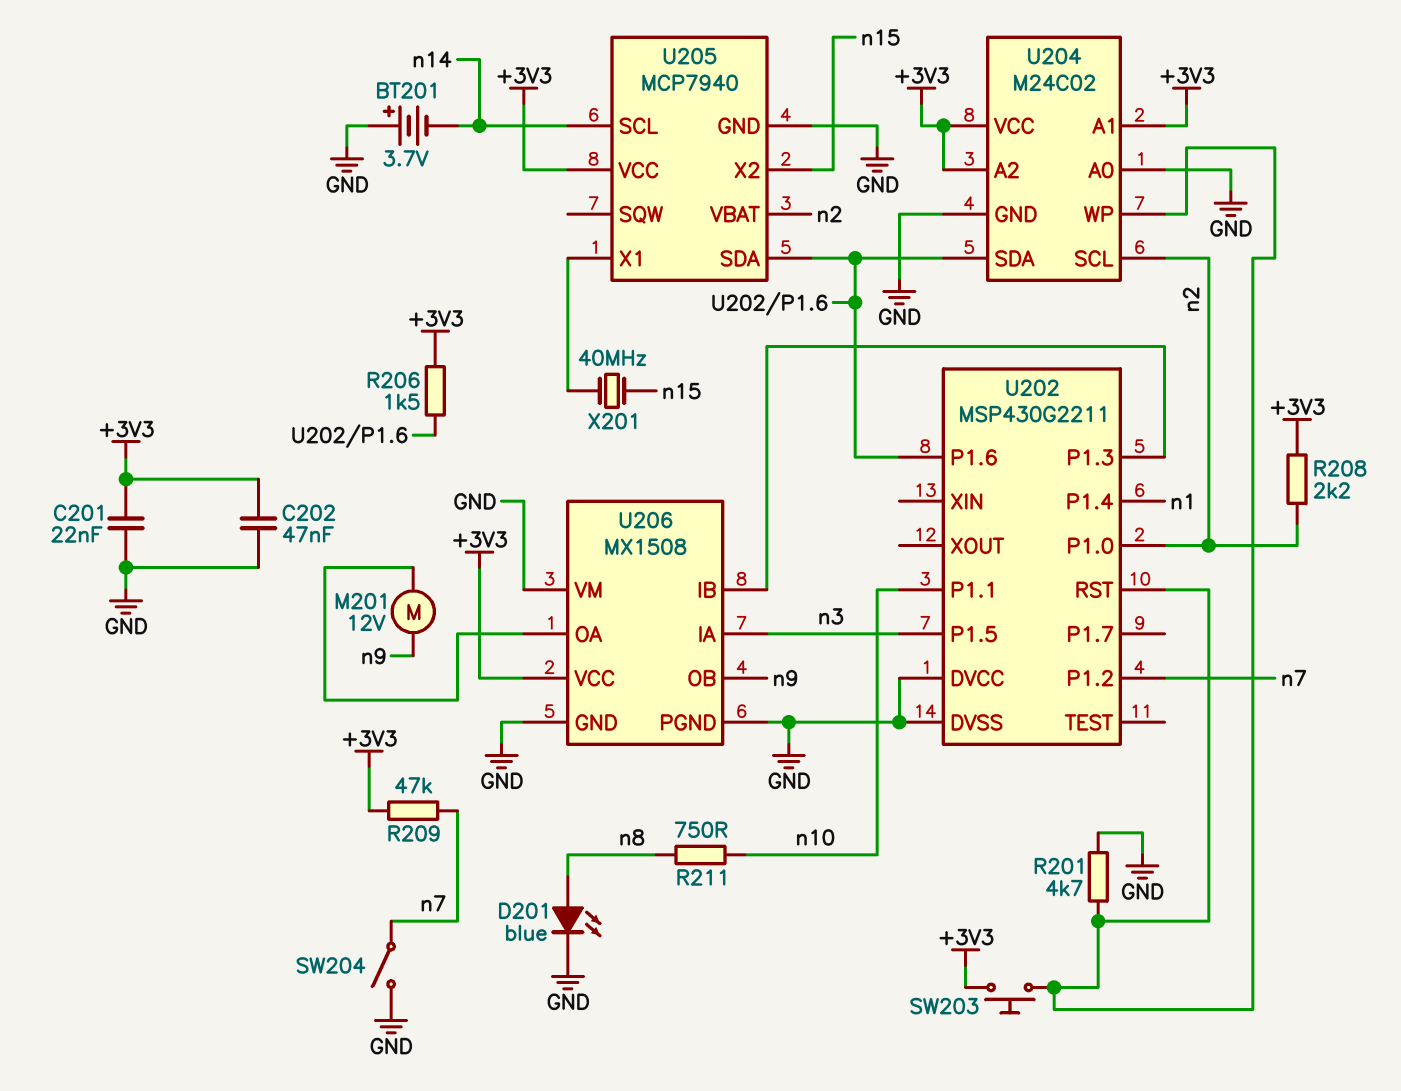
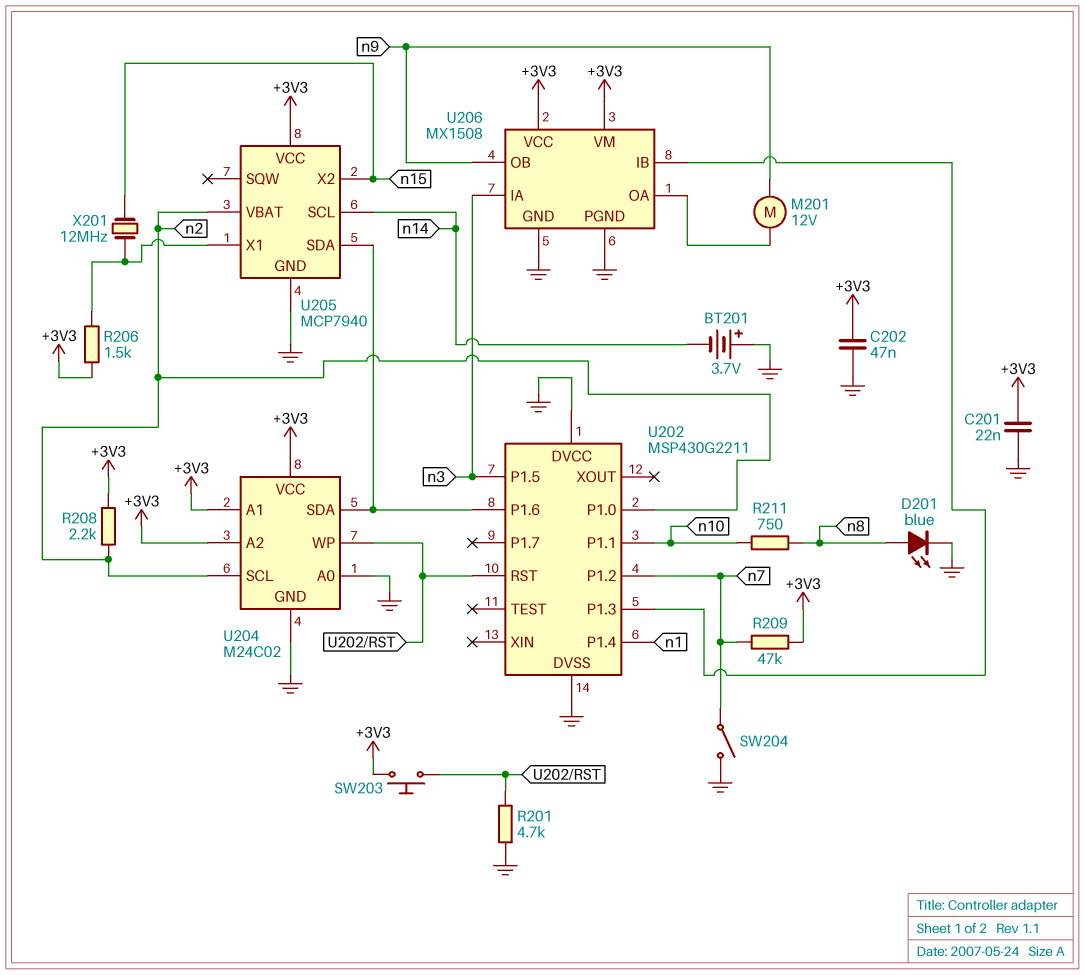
R206: 1.5k (+3V3, U202/P1.6) -> 1.5k (+3V3, U205/X1)
U206 pin VM: GND -> +3V3
X201: 40MHz (U205/X1, n15) -> 12MHz (U205/X1, n15)

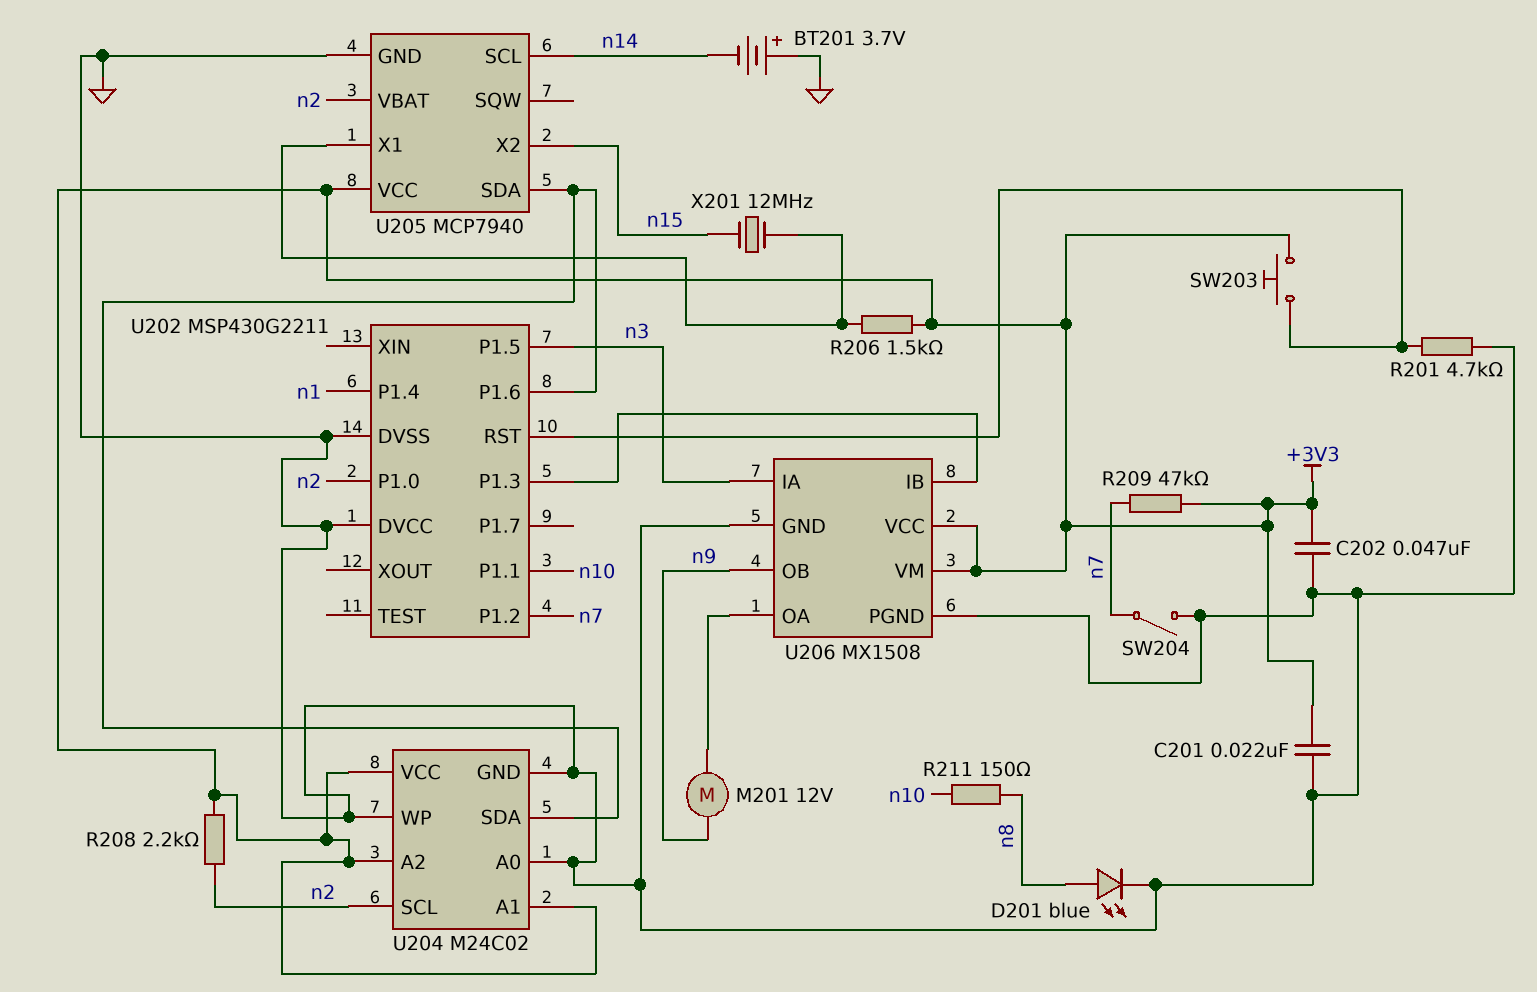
R211: 750 (n8, n10) -> 150 (n8, n10)
U204 pin WP: U202/RST -> GND

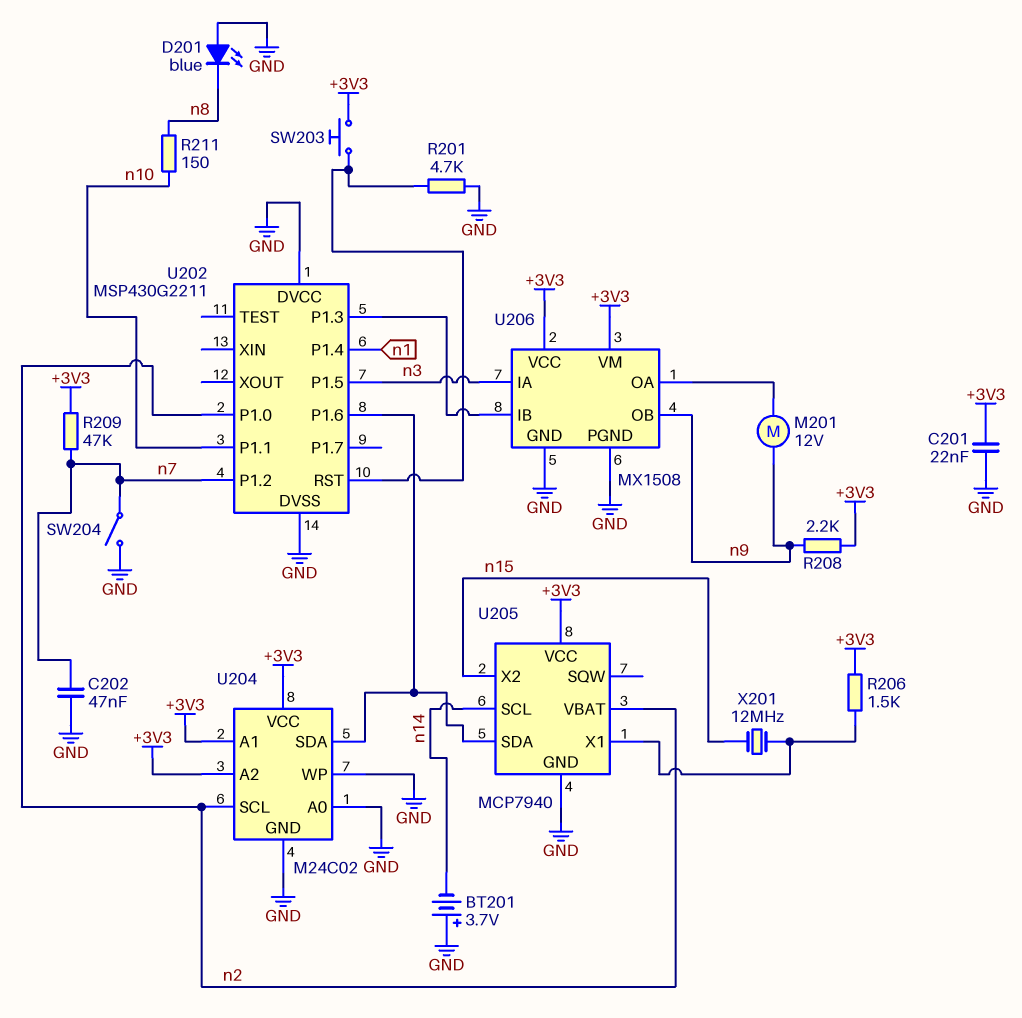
C202: 47nF (+3V3, GND) -> 47nF (GND, n7)
D201: LED blue (A n8, K GND) -> LED blue (A GND, K n8)
R208: 2.2k (+3V3, n2) -> 2.2k (+3V3, n9)

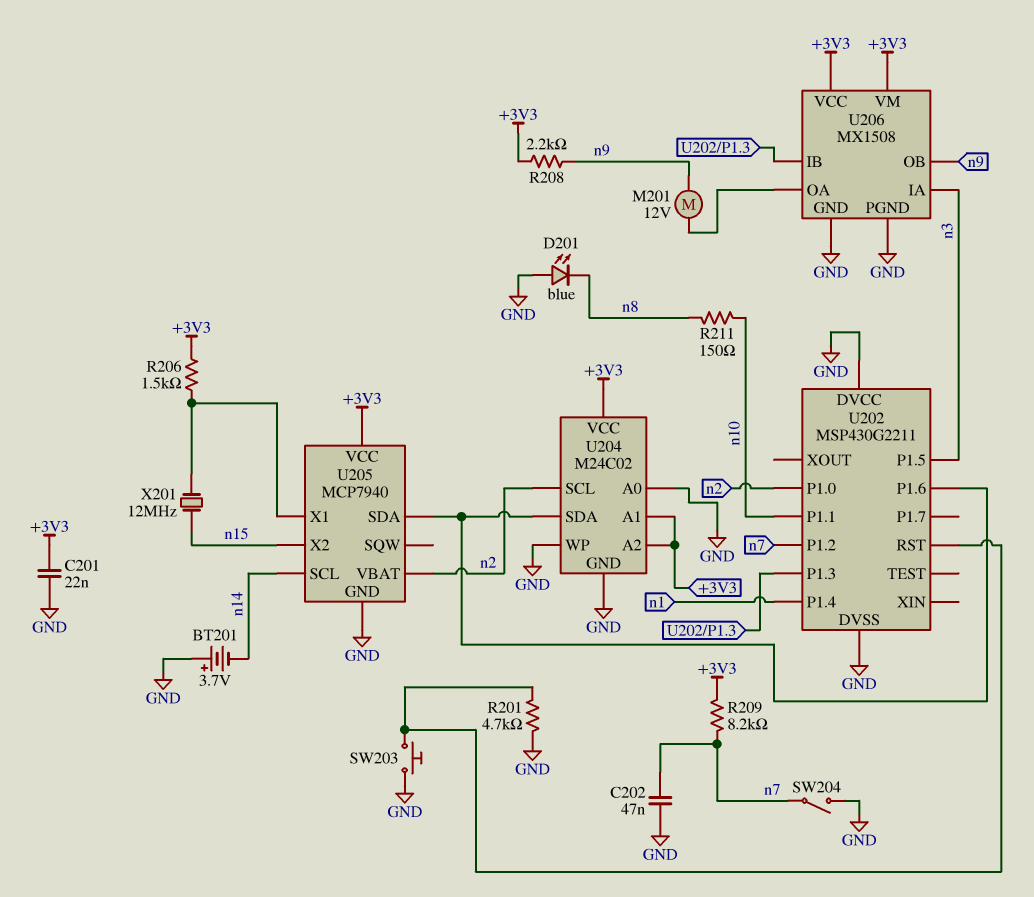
R209: 47k (+3V3, n7) -> 8.2k (+3V3, n7)
SW203: button (+3V3, U202/RST) -> button (GND, U202/RST)

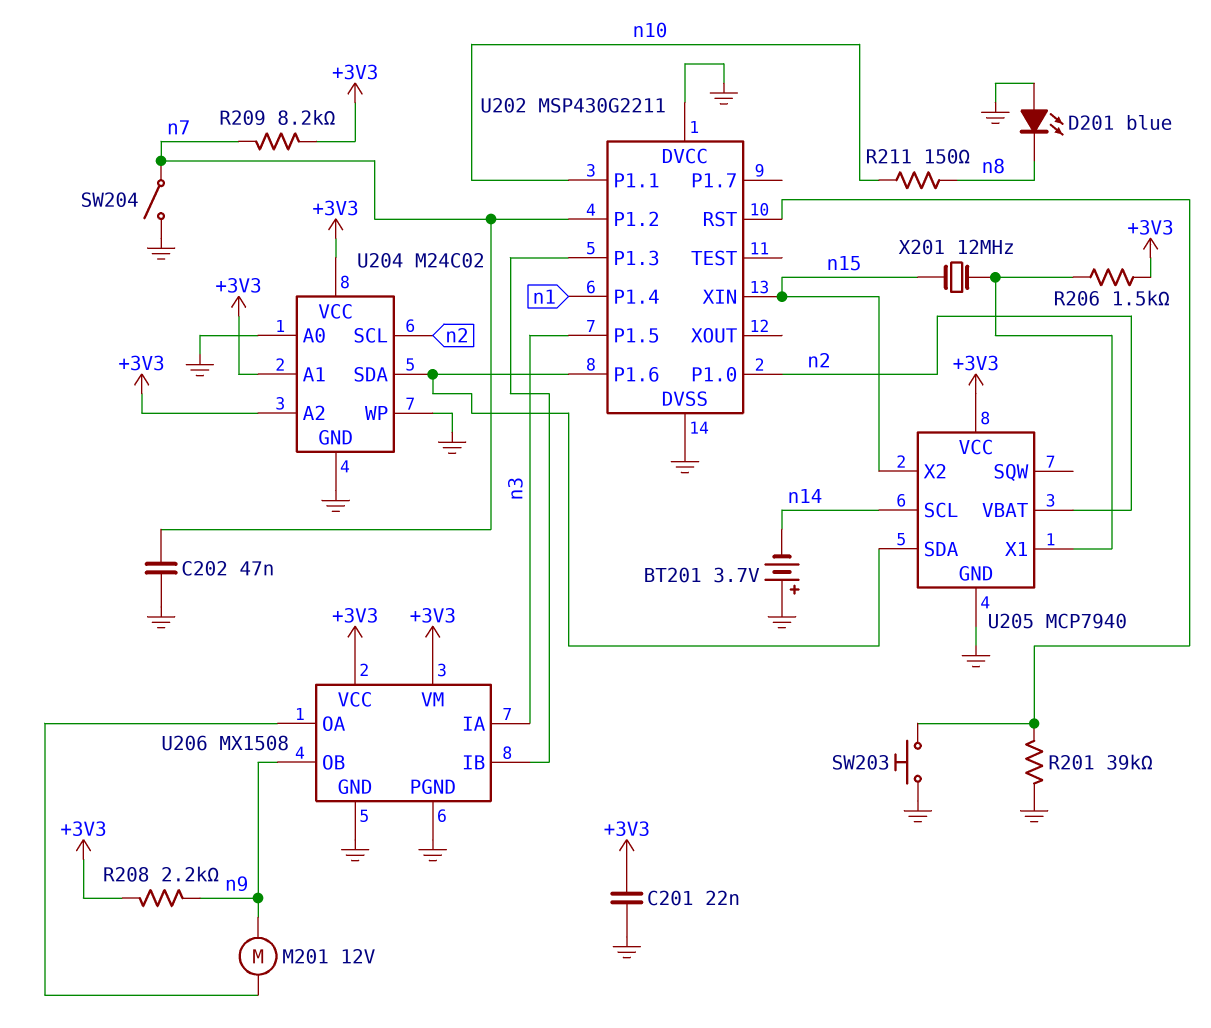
R201: 4.7k (GND, U202/RST) -> 39k (GND, U202/RST)
U202 pin XIN: none -> n15

